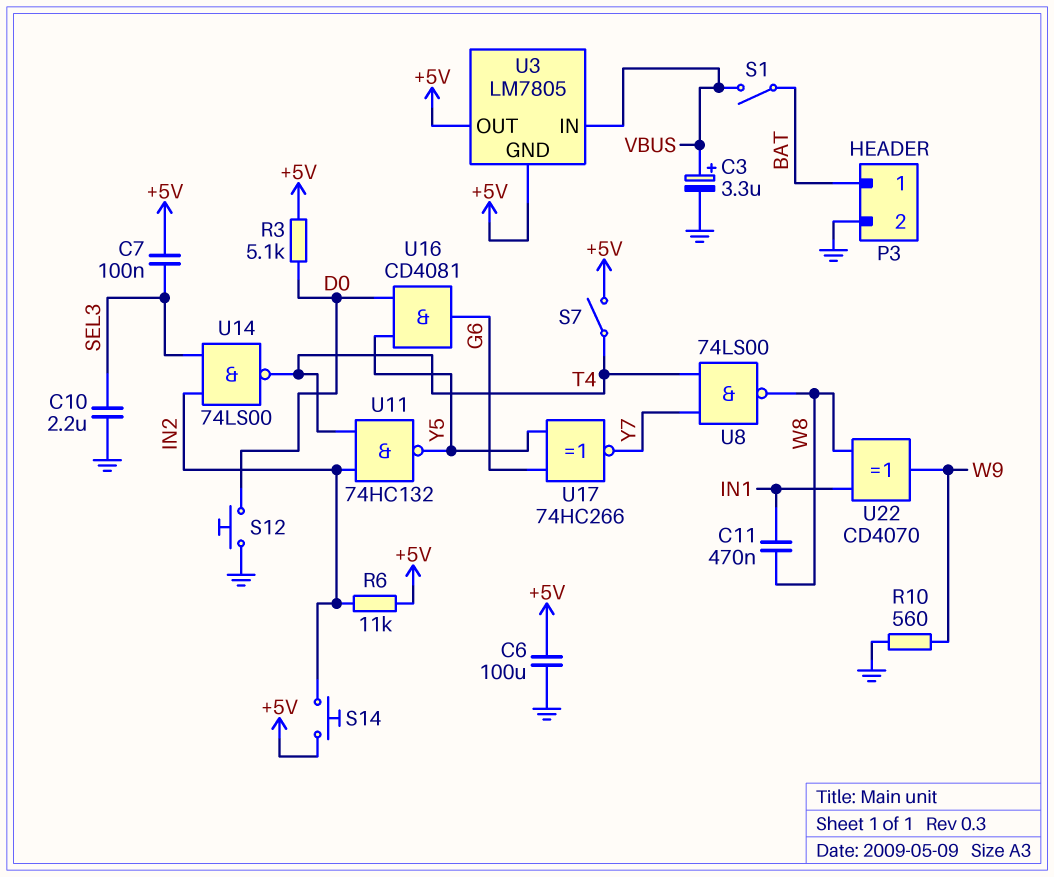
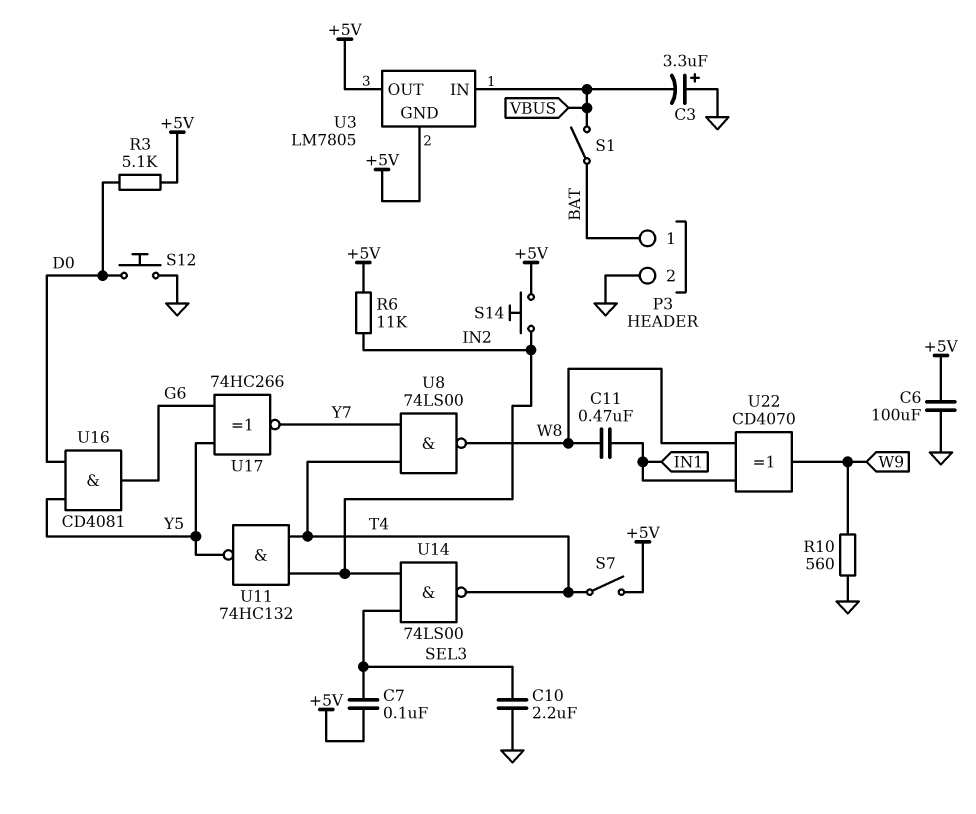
C3: 3.3uF (plus VBUS, minus GND) -> 3.3uF (plus GND, minus VBUS)

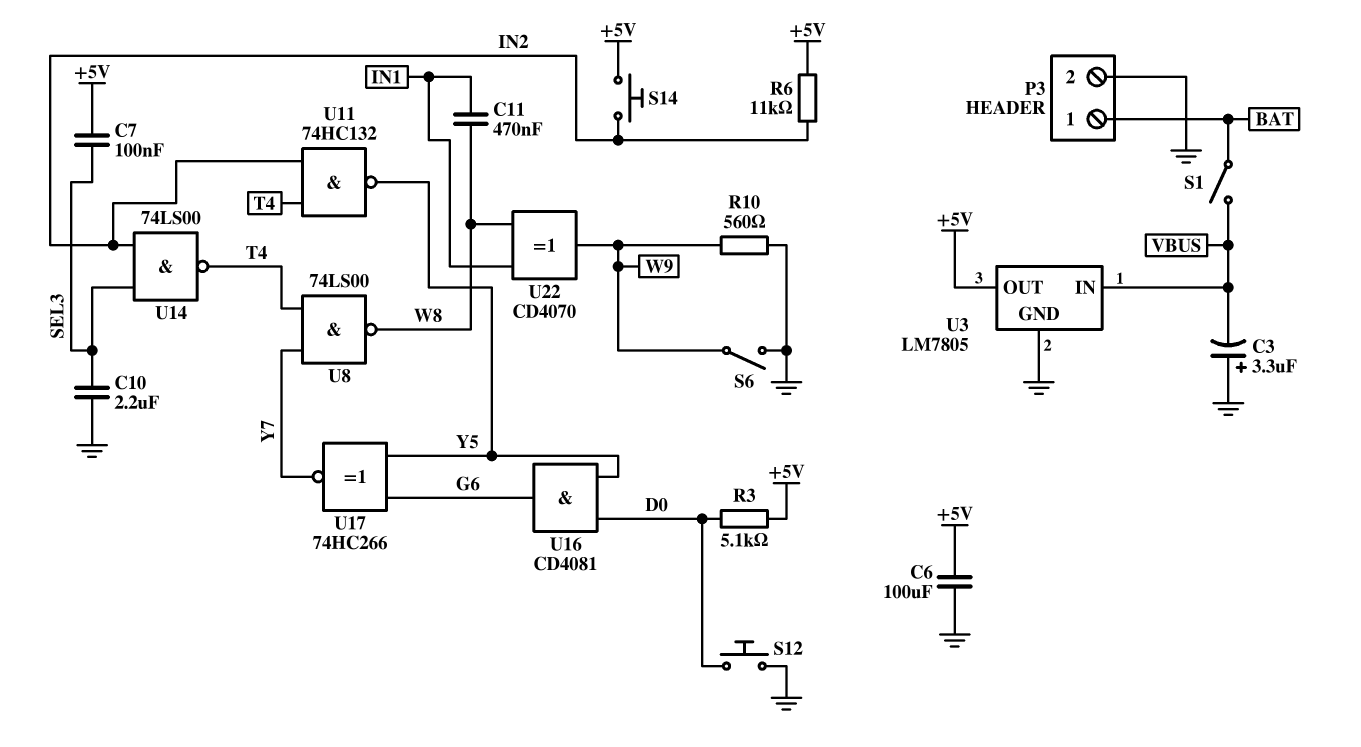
S6: none -> switch (GND, W9)
S7: switch (+5V, T4) -> none
U3 pin GND: +5V -> GND

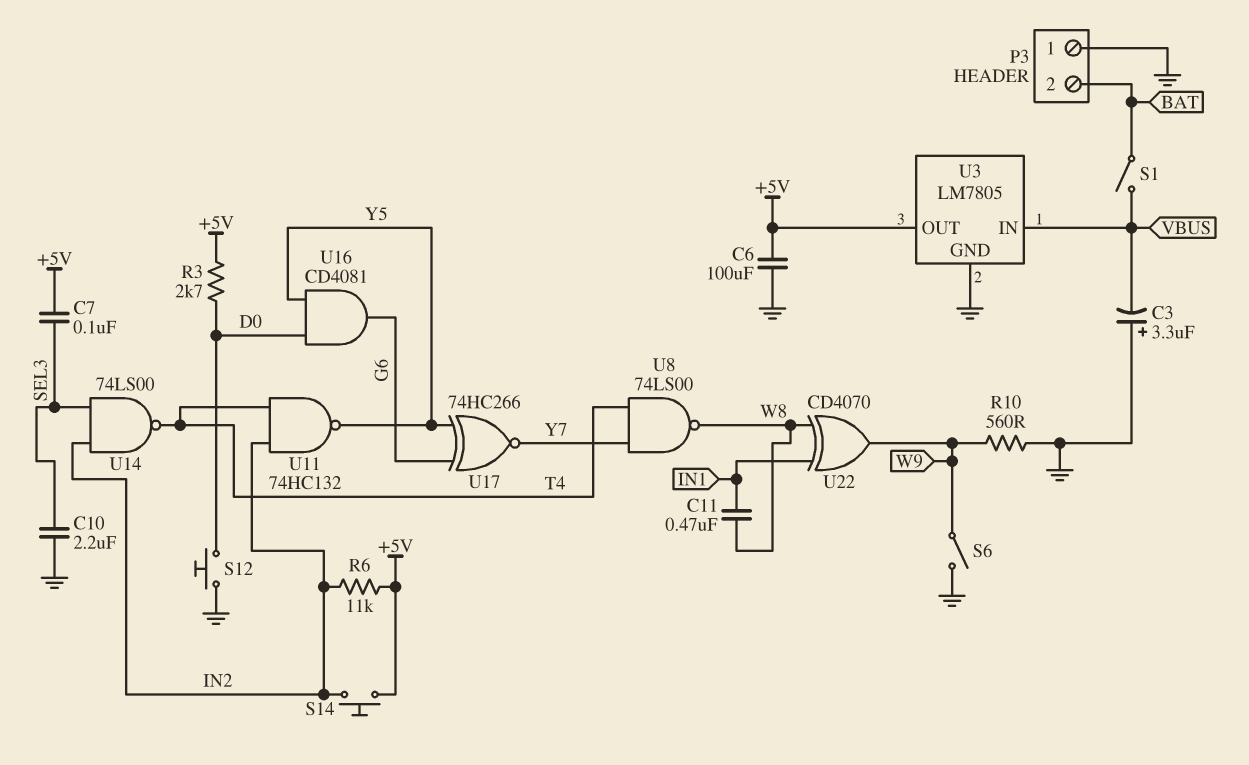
P3 pin 1: BAT -> GND
P3 pin 2: GND -> BAT
R3: 5.1k (+5V, D0) -> 2.7k (+5V, D0)

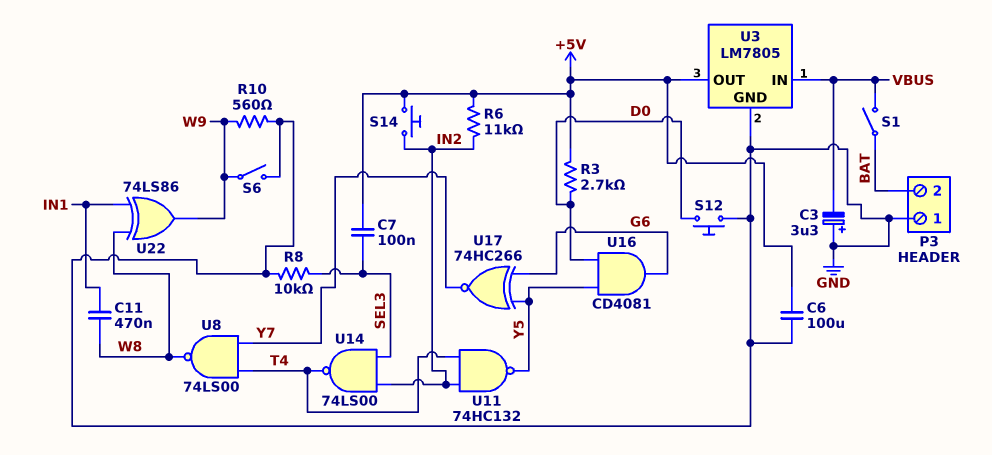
C10: 2.2uF (GND, SEL3) -> none
R8: none -> 10k (GND, SEL3)
U22: XOR CD4070 (in IN1, in W8, out W9) -> XOR 74LS86 (in IN1, in W8, out W9)

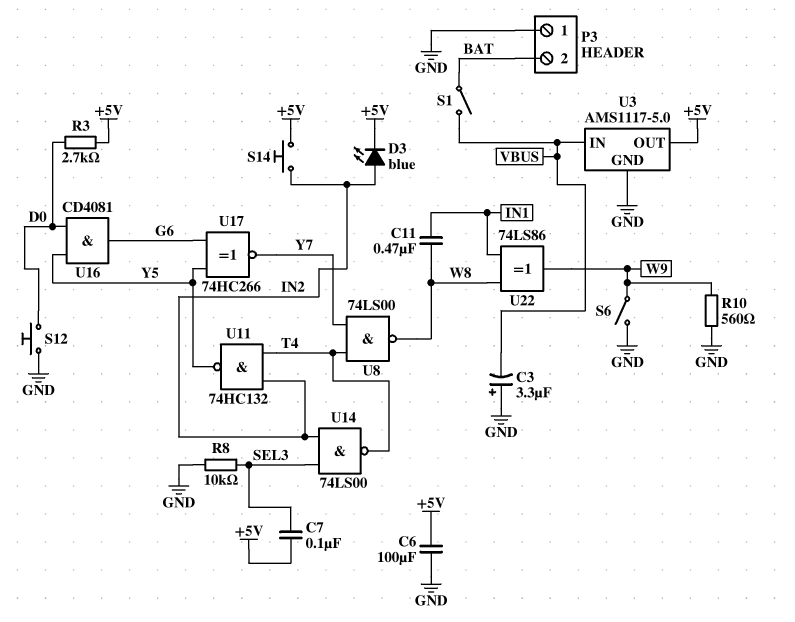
D3: none -> LED blue (A IN2, K +5V)
R6: 11k (+5V, IN2) -> none
U3: LM7805 -> AMS1117-5.0

